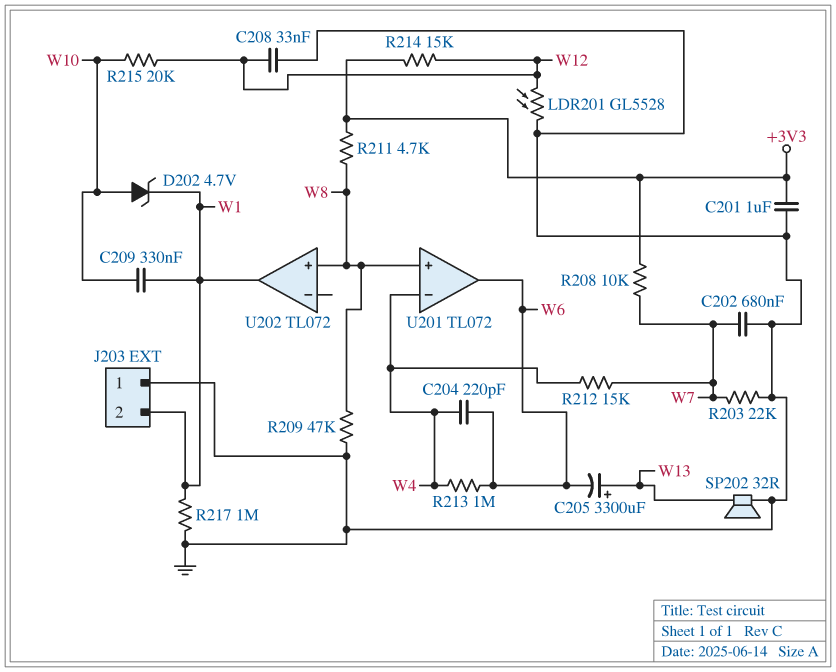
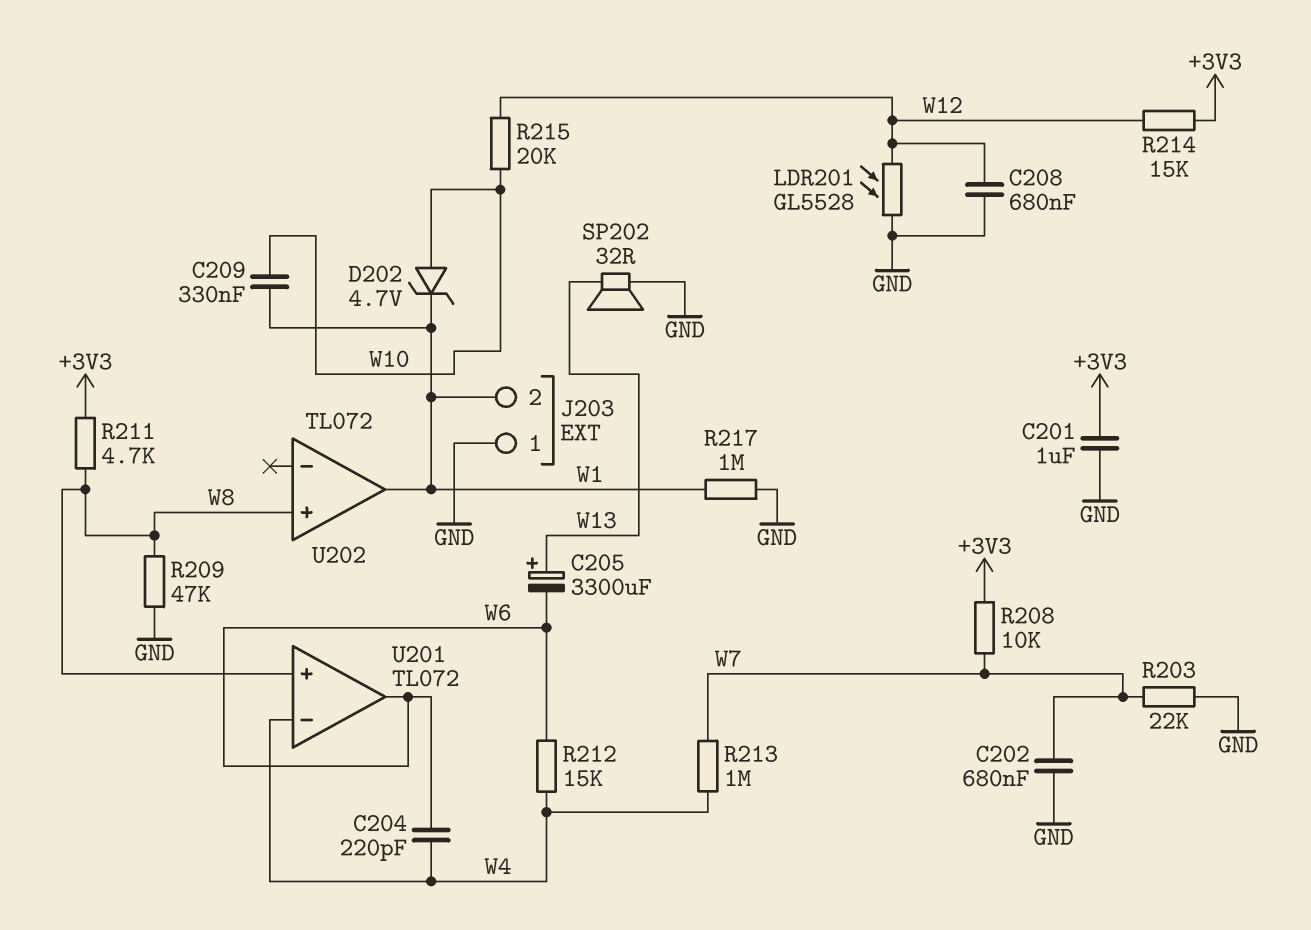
C208: 33nF (GND, W12) -> 680nF (GND, W12)
R212: 15k (W4, W7) -> 15k (W4, W6)
R213: 1M (W4, W6) -> 1M (W4, W7)

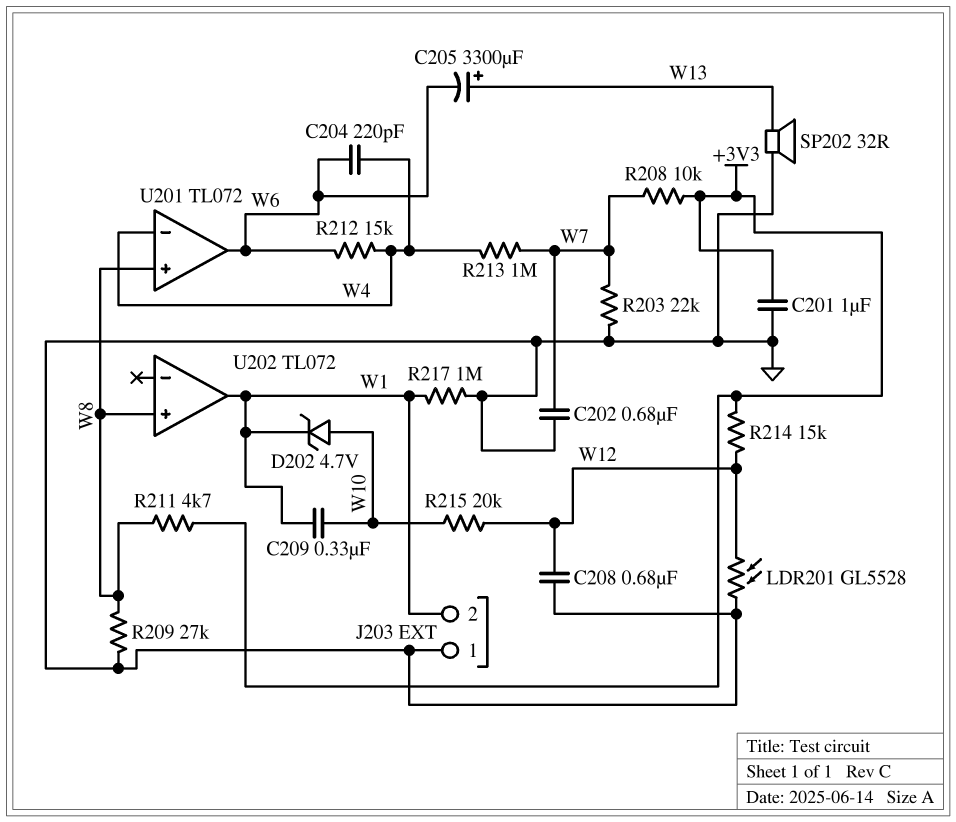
R209: 47k (GND, W8) -> 27k (GND, W8)

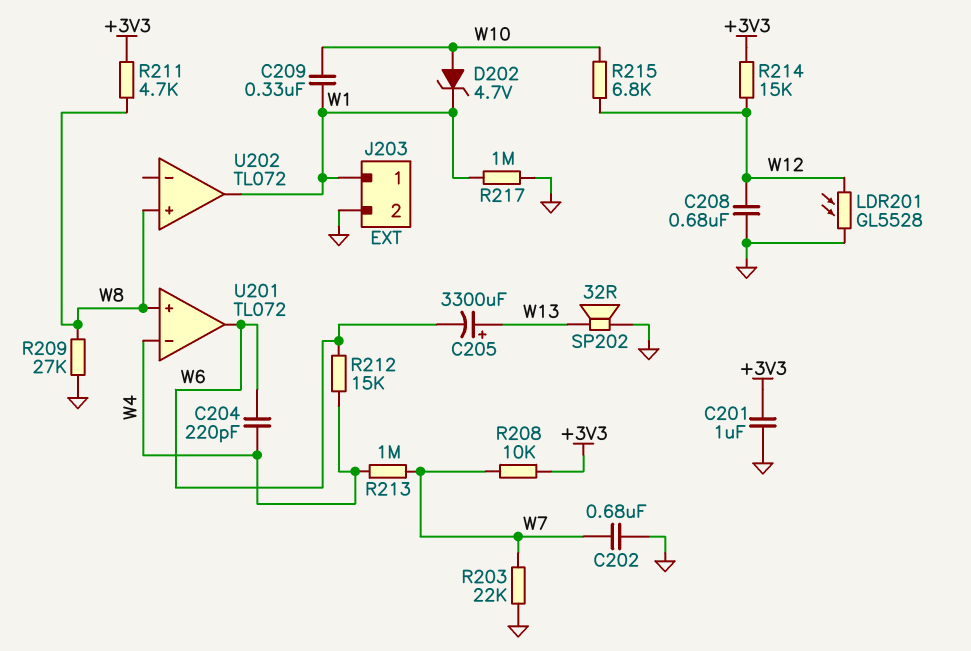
J203 pin 1: GND -> W1
J203 pin 2: W1 -> GND
R215: 20k (W10, W12) -> 6.8k (W10, W12)

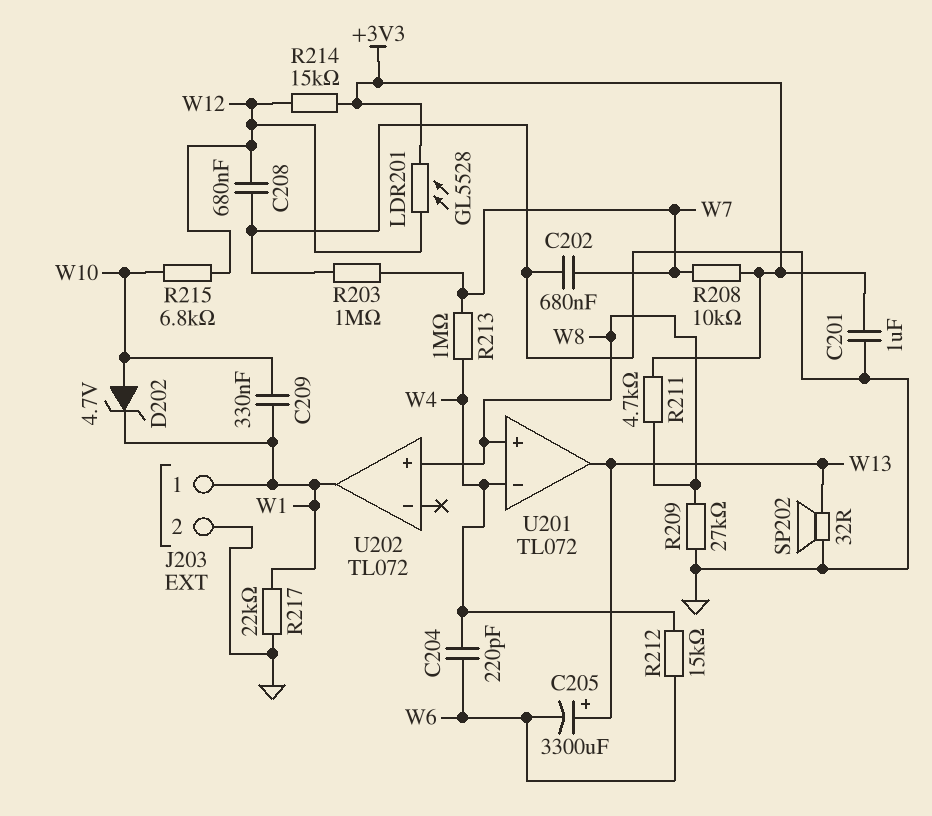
LDR201: GL5528 (GND, W12) -> GL5528 (+3V3, W12)
R203: 22k (GND, W7) -> 1M (GND, W7)
R217: 1M (GND, W1) -> 22k (GND, W1)
U201 pin out: W6 -> W13

